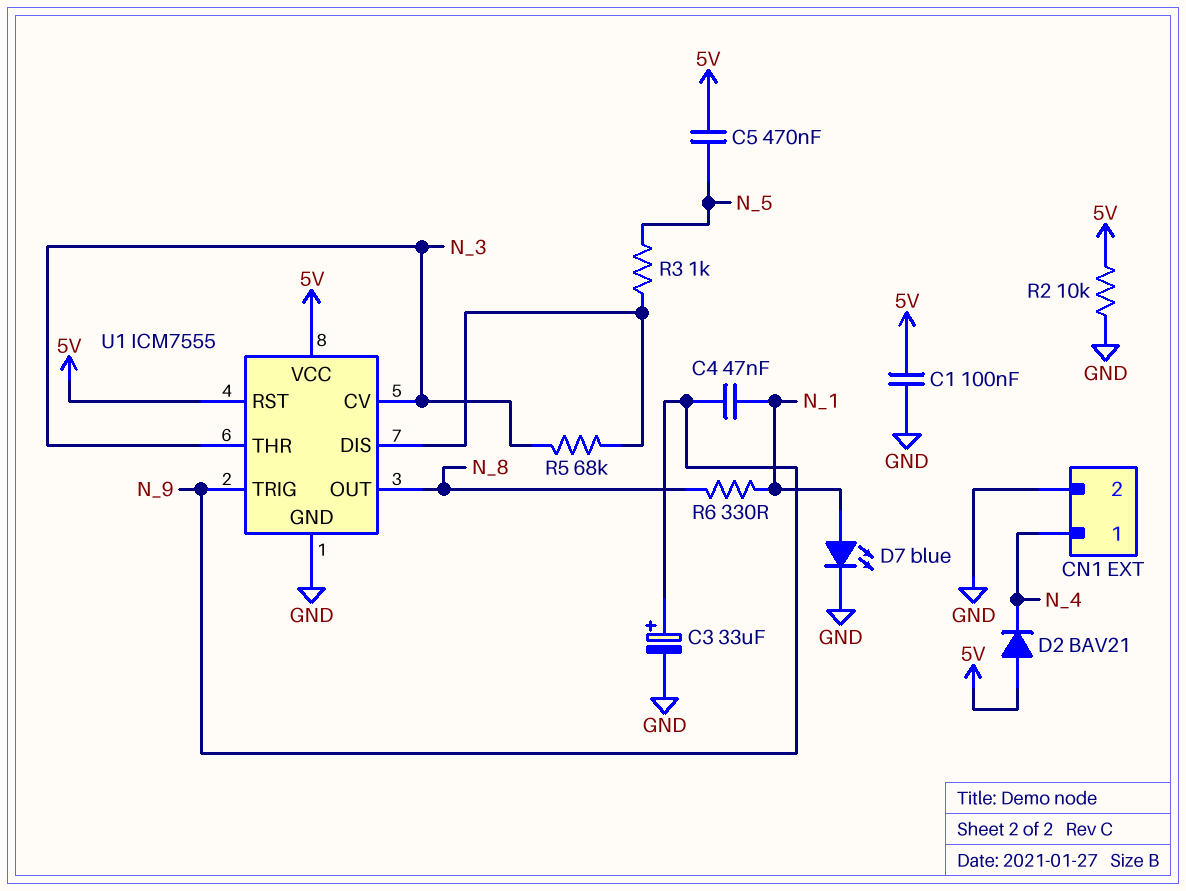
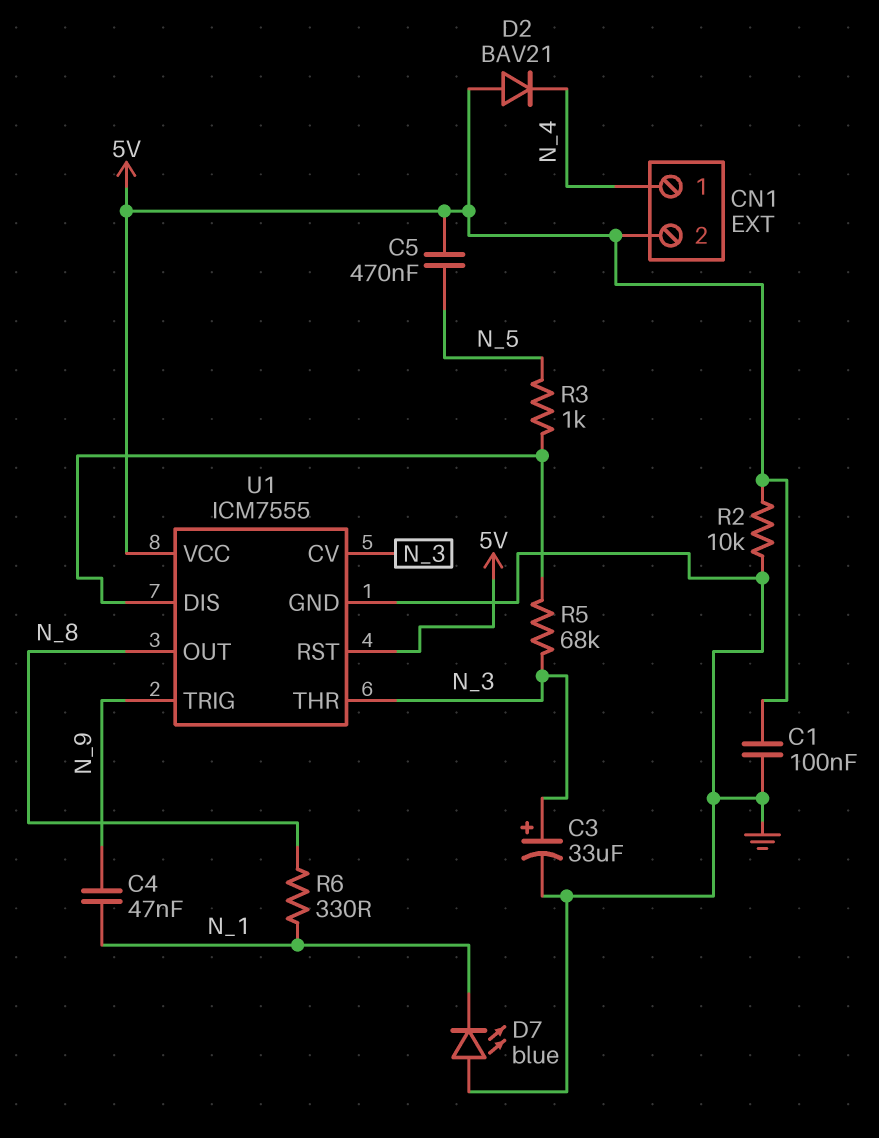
C3: 33uF (plus N_9, minus GND) -> 33uF (plus N_3, minus GND)
CN1 pin 2: GND -> 5V
D7: LED blue (A N_1, K GND) -> LED blue (A GND, K N_1)

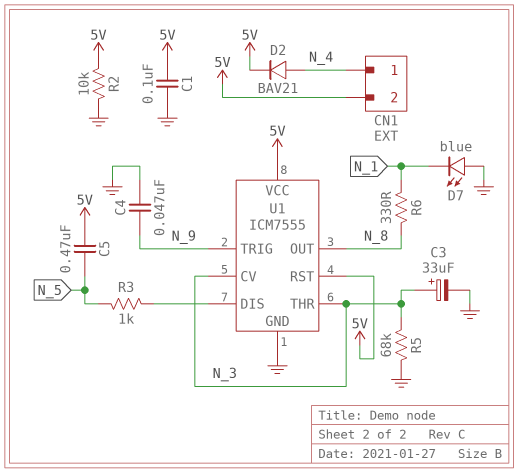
C4: 47nF (N_1, N_9) -> 47nF (GND, N_9)
D2: diode BAV21 (A 5V, K N_4) -> diode BAV21 (A N_4, K 5V)
R5: 68k (N_3, U1/DIS) -> 68k (GND, N_3)

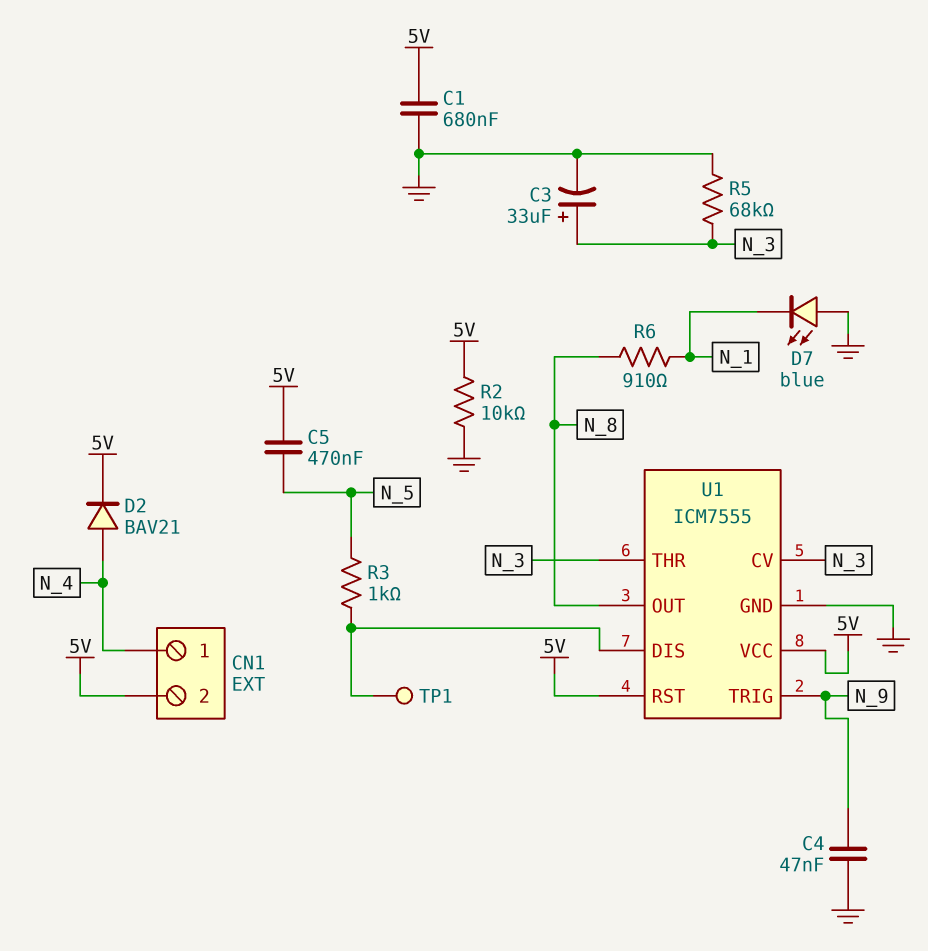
C1: 100nF (5V, GND) -> 680nF (5V, GND)
R6: 330 (N_1, N_8) -> 910 (N_1, N_8)
TP1: none -> test point (U1/DIS)

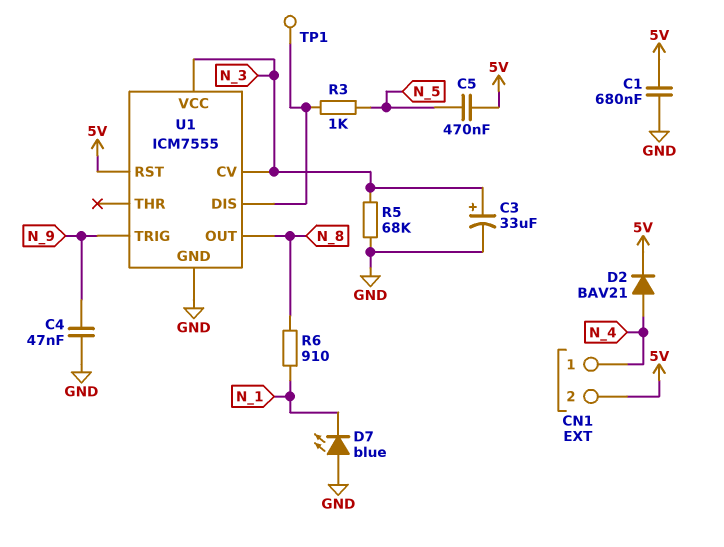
R2: 10k (5V, GND) -> none
U1 pin THR: N_3 -> none
U1 pin VCC: 5V -> N_3

